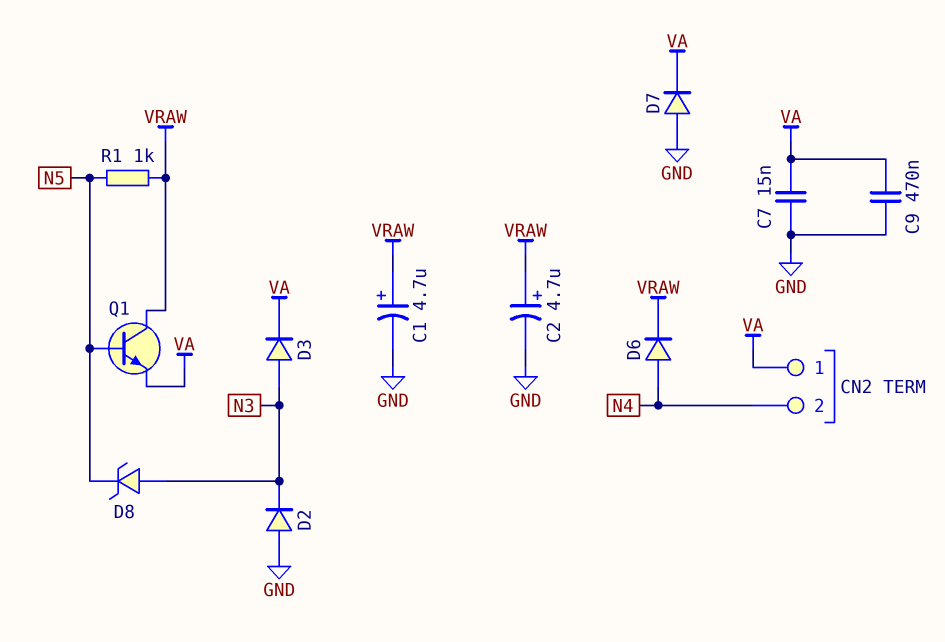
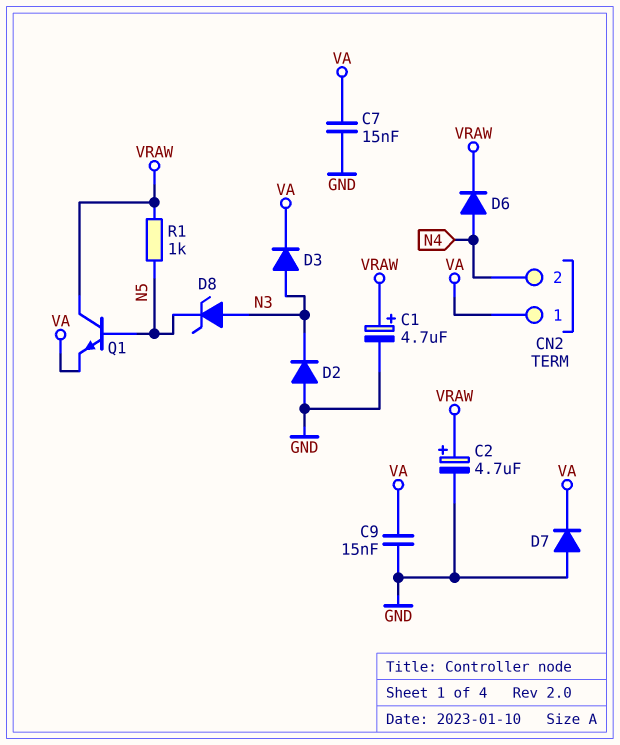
C9: 470nF (GND, VA) -> 15nF (GND, VA)

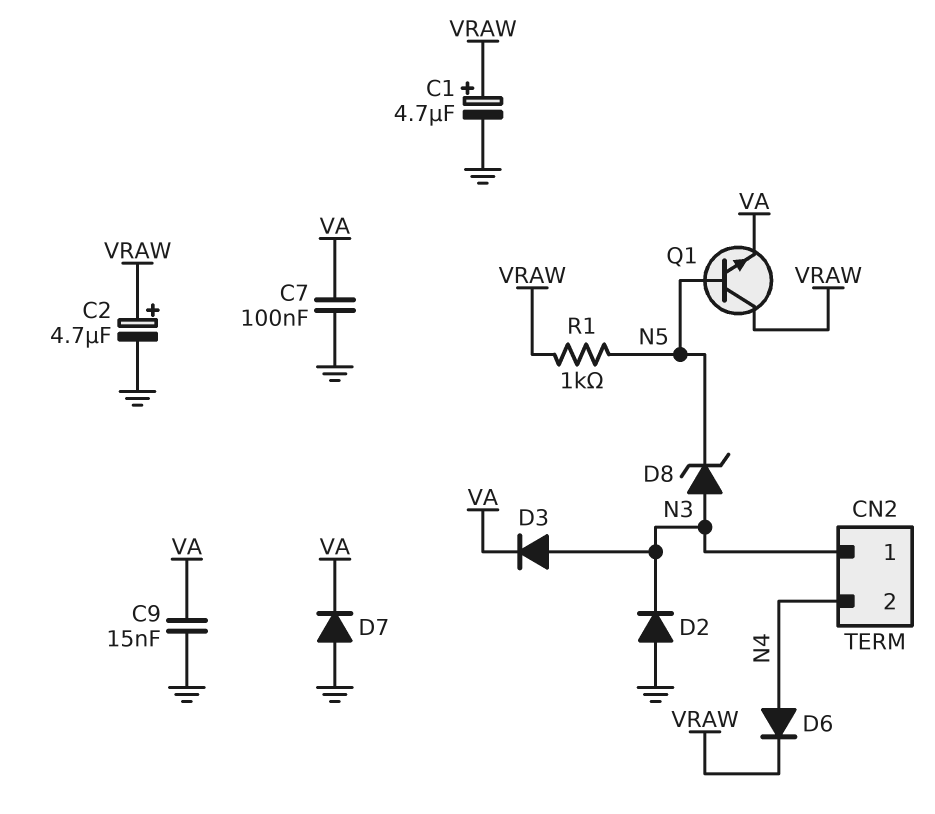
C7: 15nF (GND, VA) -> 100nF (GND, VA)
CN2 pin 1: VA -> N3

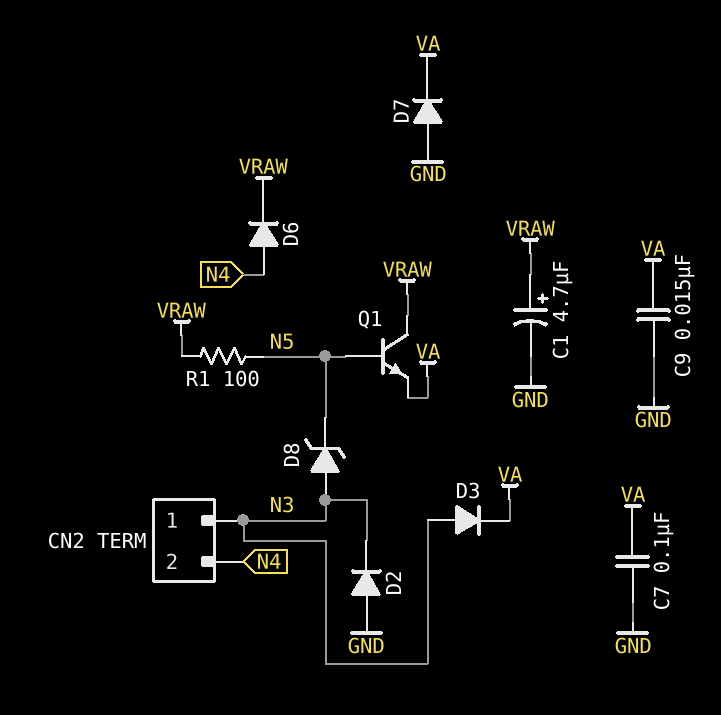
C2: 4.7uF (plus VRAW, minus GND) -> none
R1: 1k (N5, VRAW) -> 100 (N5, VRAW)

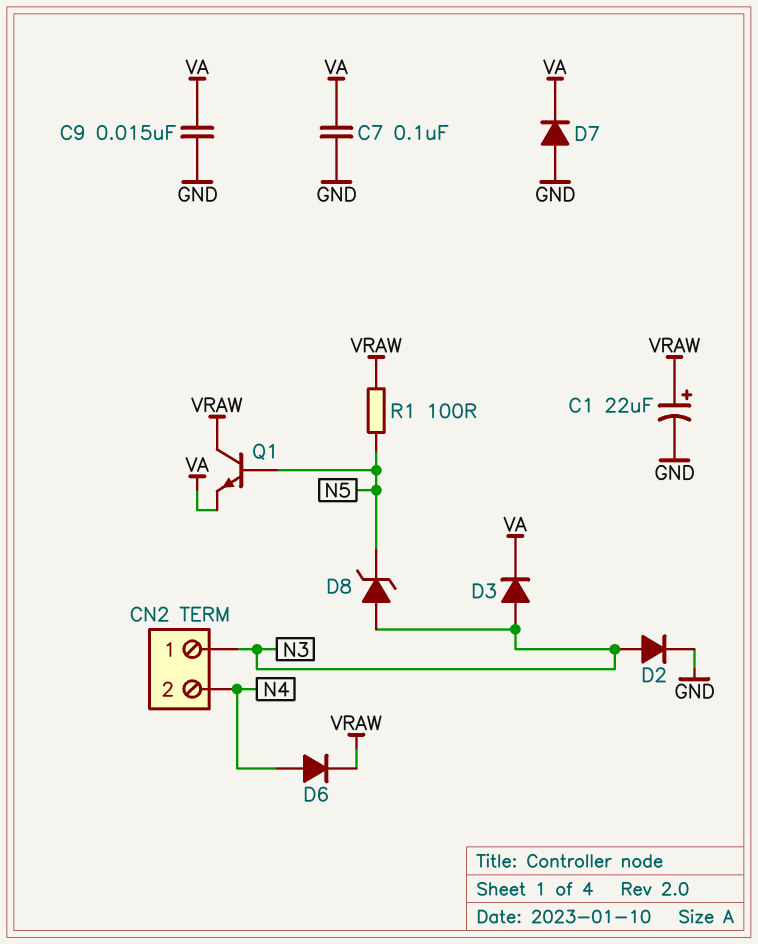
C1: 4.7uF (plus VRAW, minus GND) -> 22uF (plus VRAW, minus GND)
D2: diode (A GND, K N3) -> diode (A N3, K GND)

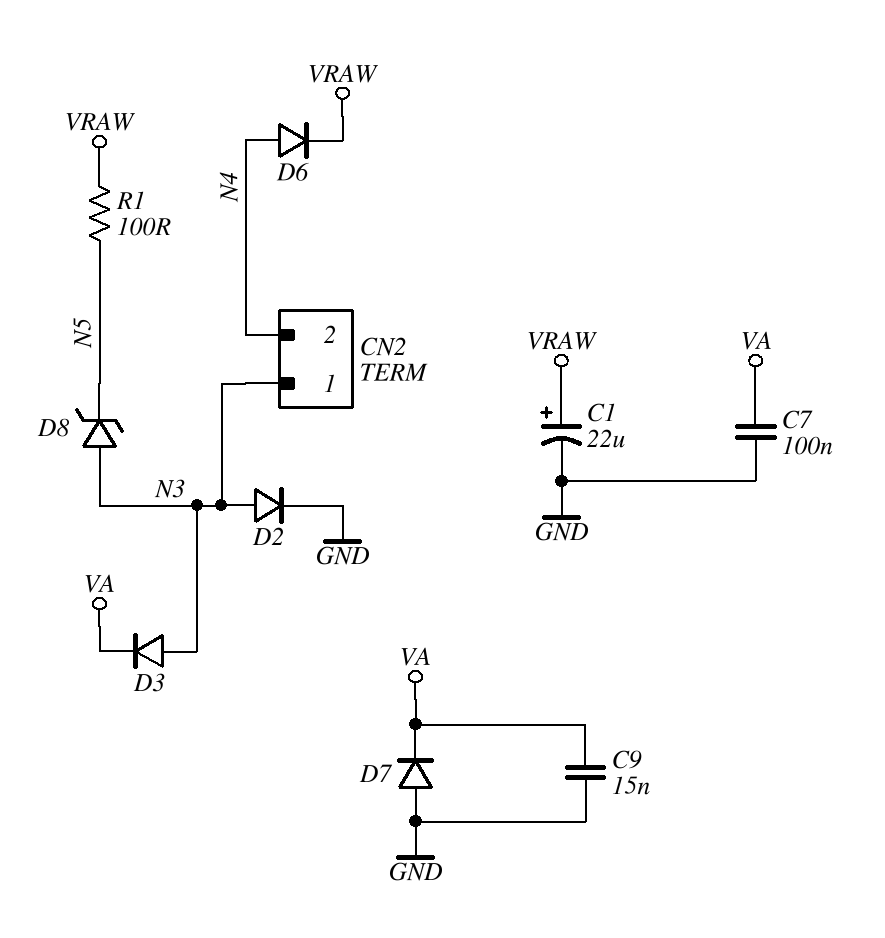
Q1: NPN (B N5, C VRAW, E VA) -> none

